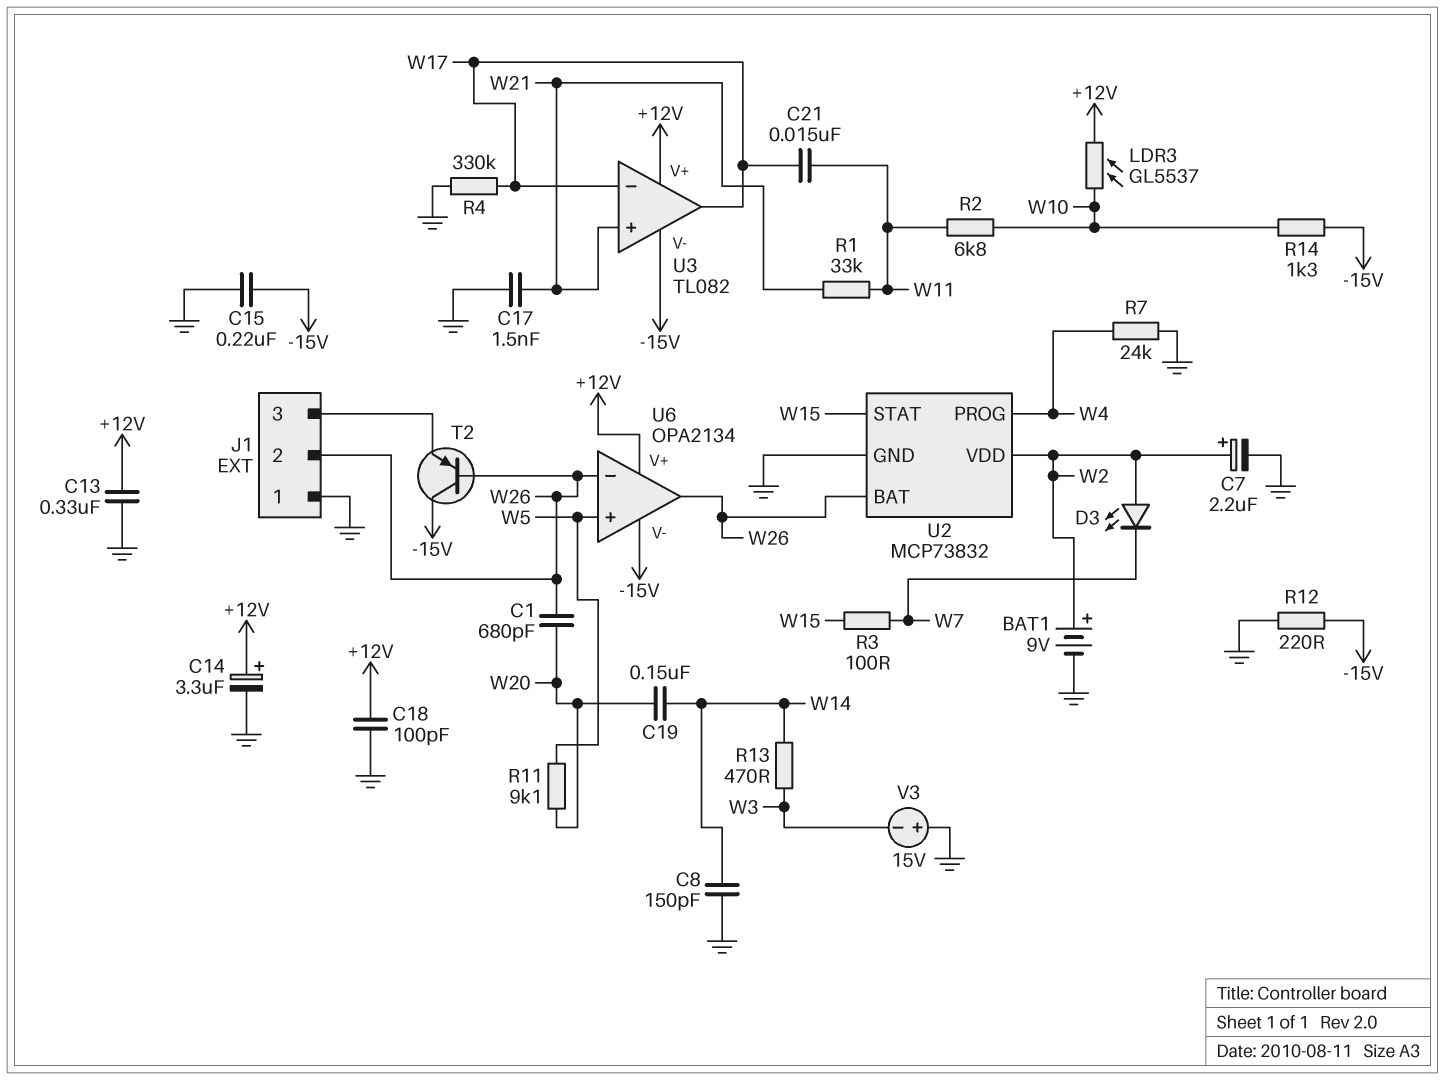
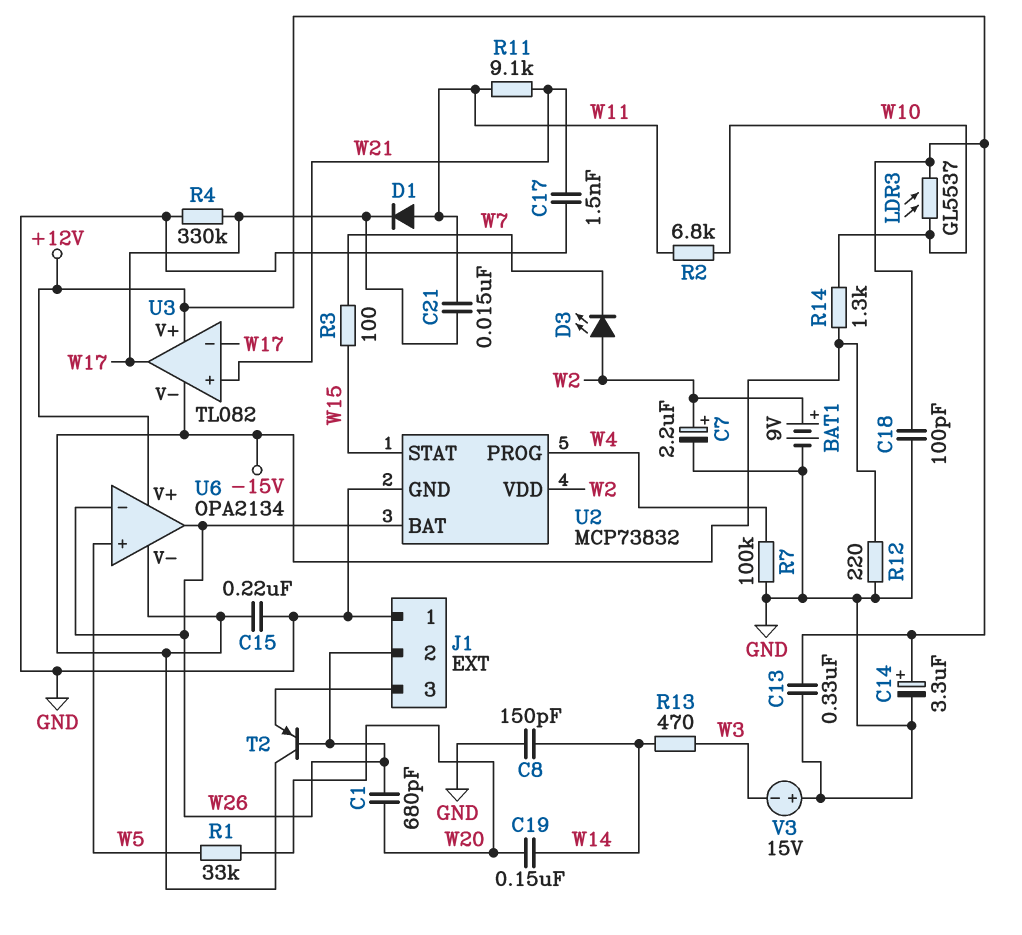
D1: none -> diode (A W11, K W17)
R1: 33k (W11, W21) -> 33k (W5, W20)
R7: 24k (GND, W4) -> 100k (GND, W4)
R11: 9.1k (W5, W20) -> 9.1k (W11, W21)

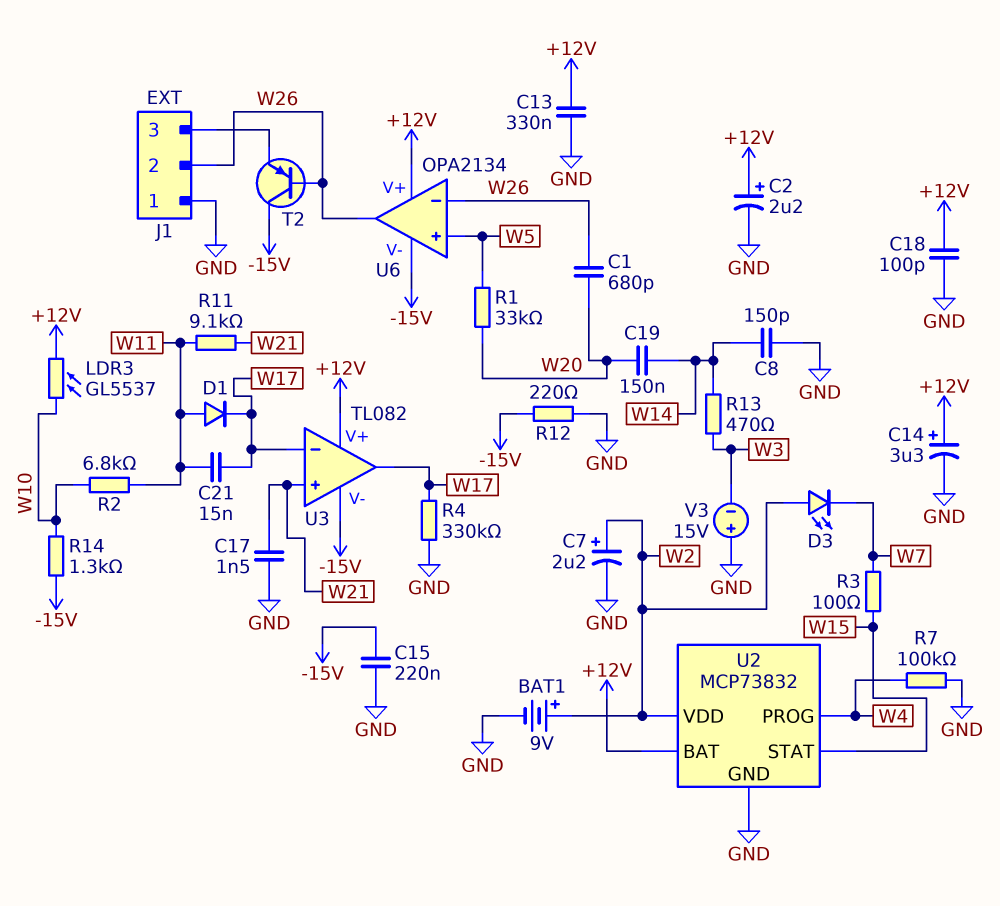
C2: none -> 2.2uF (plus +12V, minus GND)
U2 pin BAT: W26 -> +12V

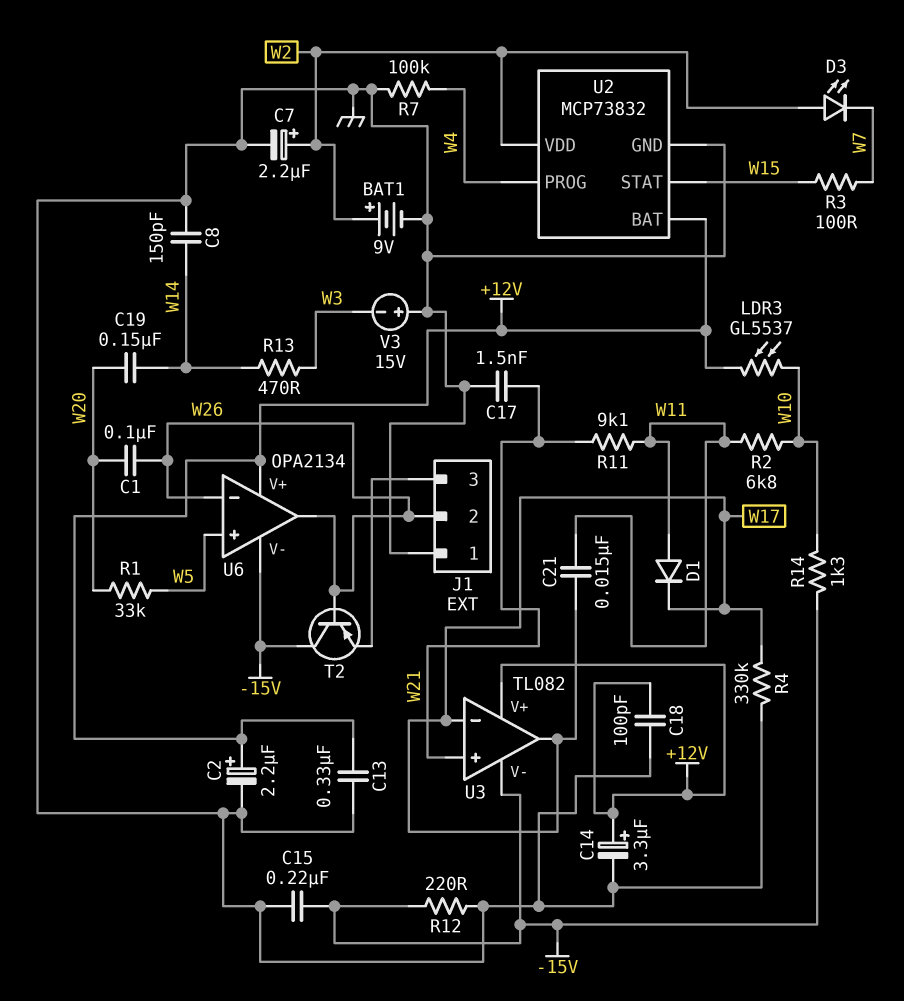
C1: 680pF (W20, W26) -> 100nF (W20, W26)

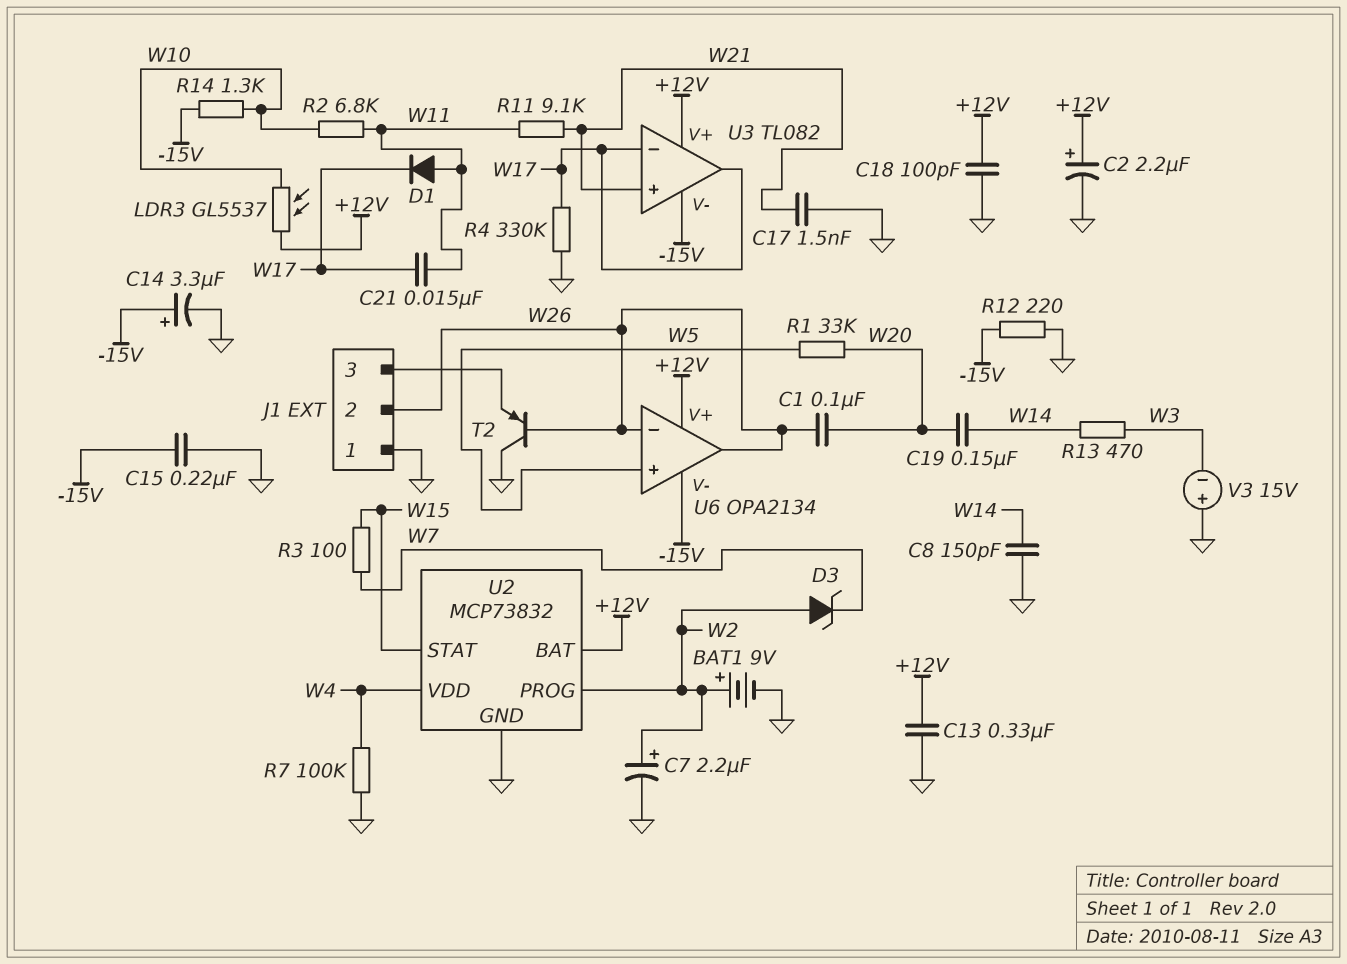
C14: 3.3uF (plus +12V, minus GND) -> 3.3uF (plus -15V, minus GND)
D3: LED (A W2, K W7) -> zener (A W2, K W7)
T2: PNP (B W26, C -15V, E J1/3) -> PNP (B W26, C GND, E J1/3)
U2 pin PROG: W4 -> W2
U2 pin VDD: W2 -> W4

